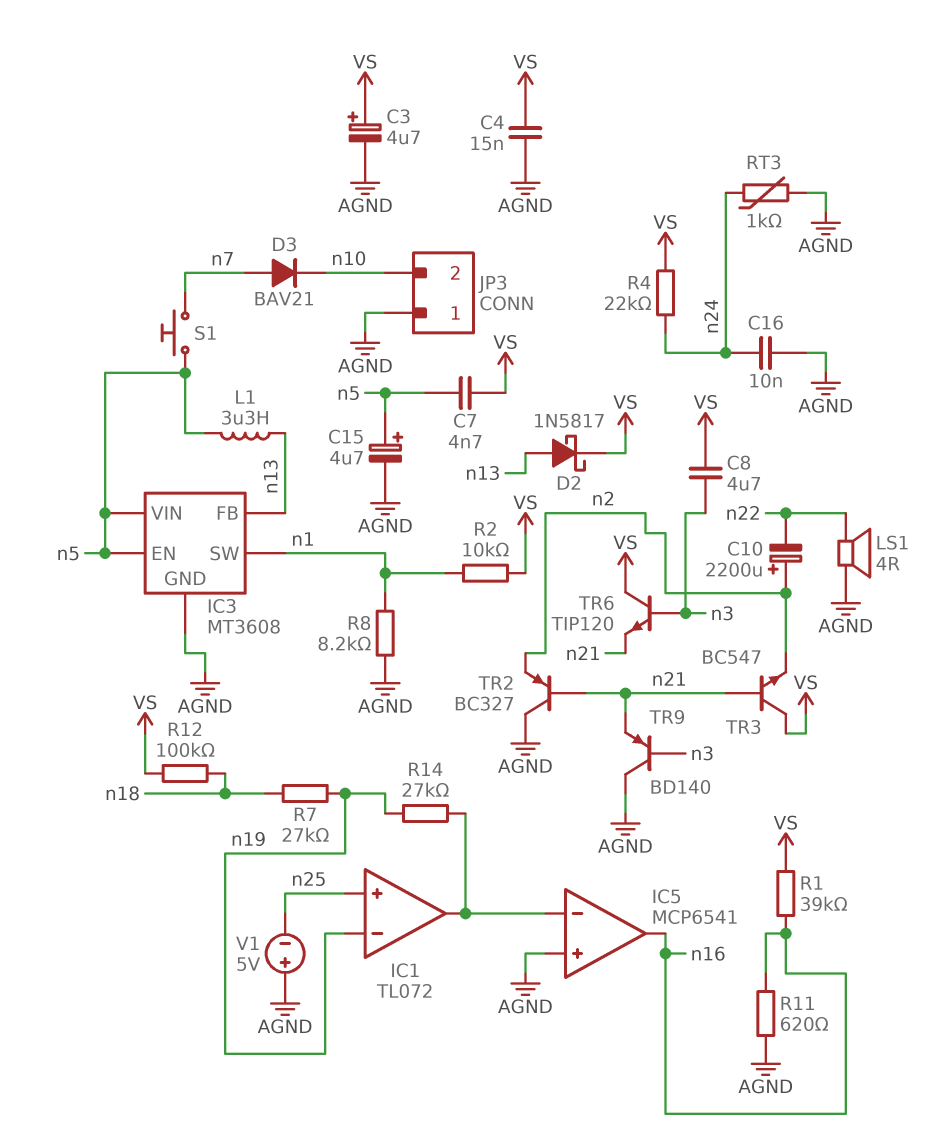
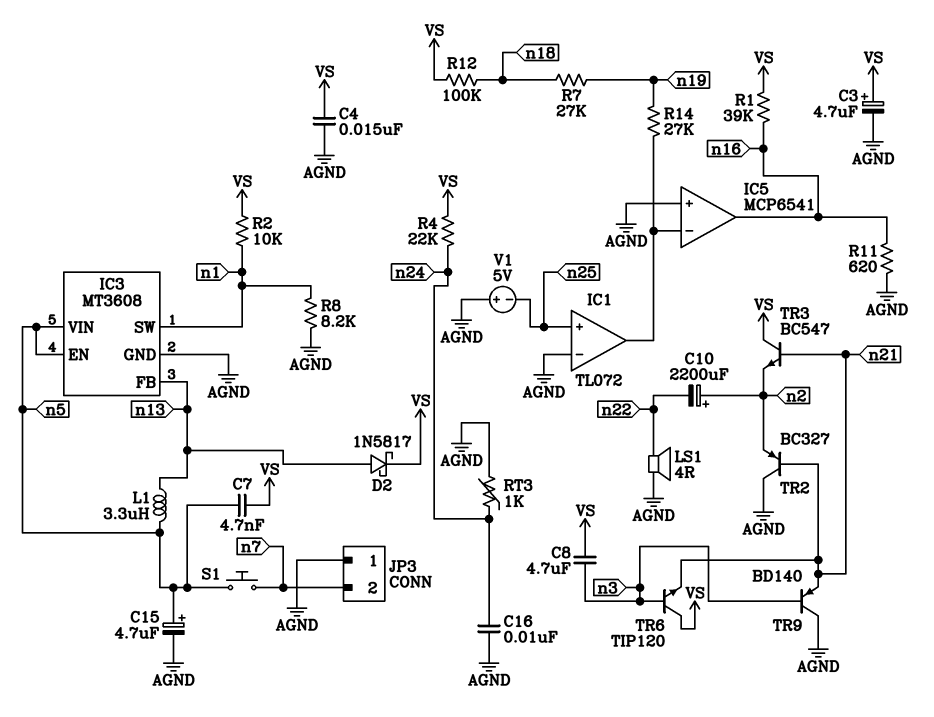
D3: diode BAV21 (A n7, K n10) -> none
IC1 pin in-: n19 -> AGND
JP3 pin 2: n10 -> n7

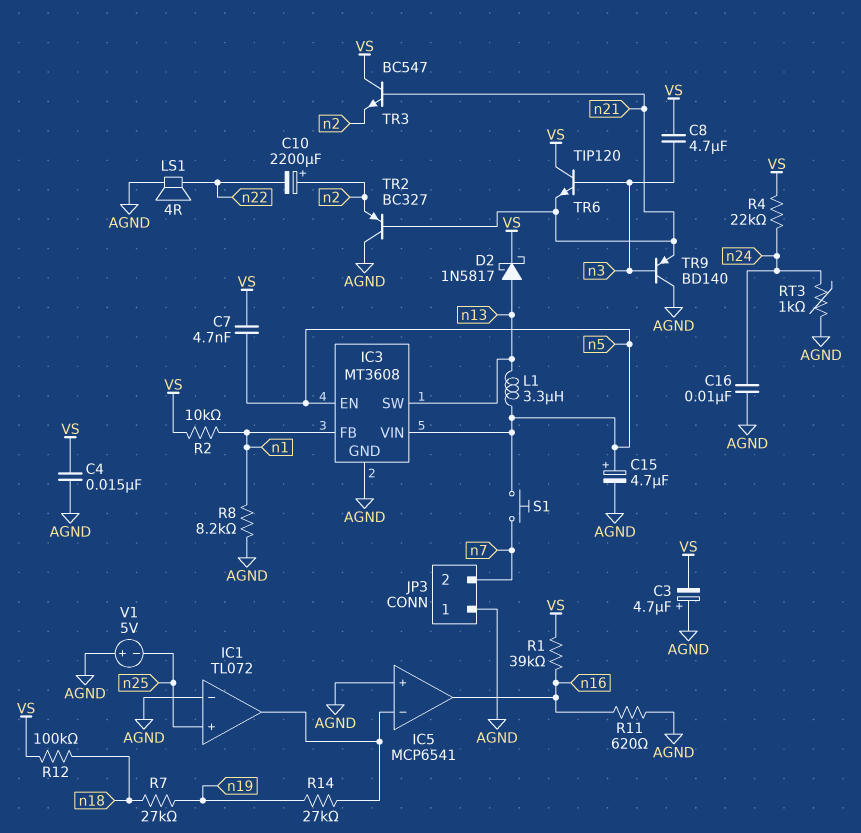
C3: 4.7uF (plus VS, minus AGND) -> 4.7uF (plus AGND, minus VS)
IC3 pin FB: n13 -> n1
IC3 pin SW: n1 -> n13

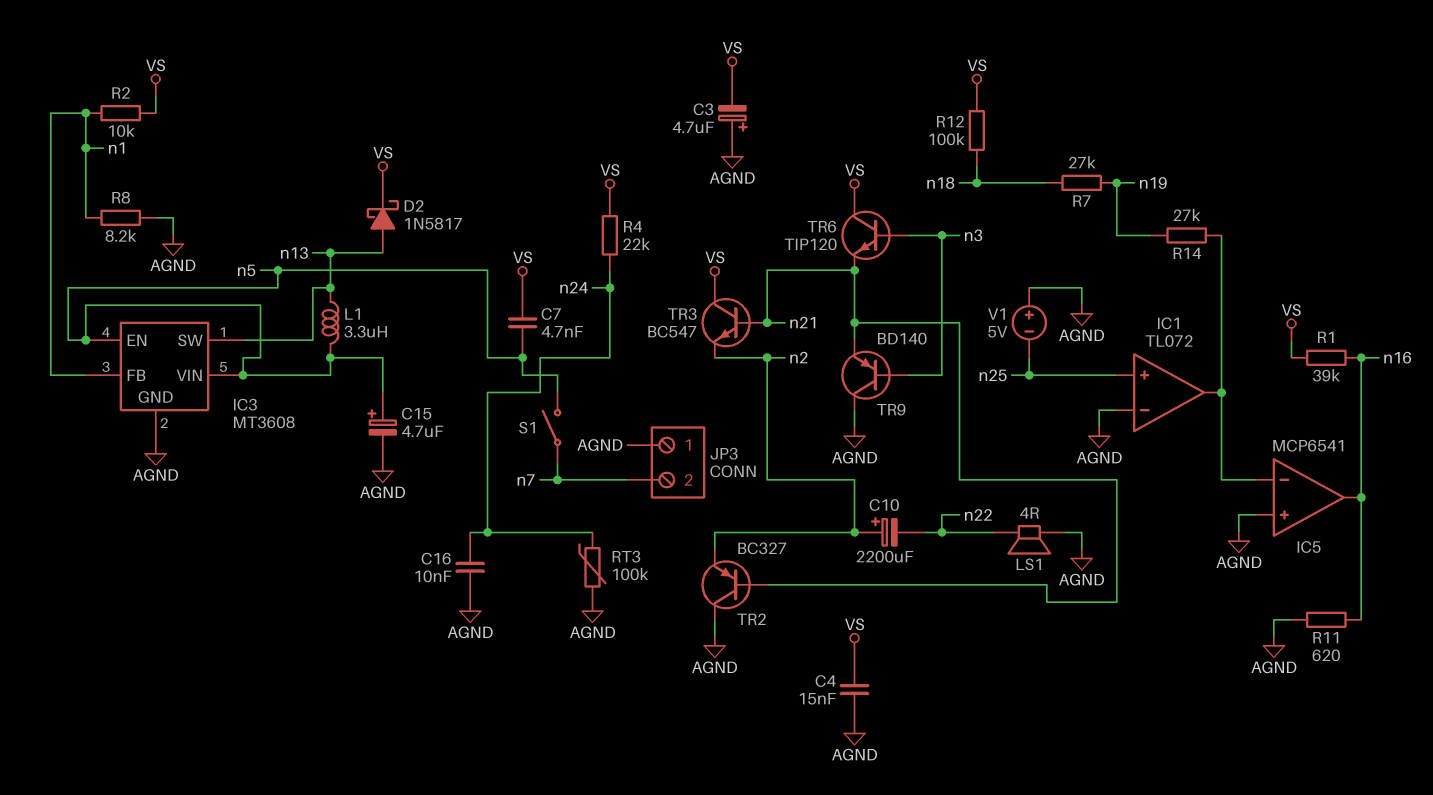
C8: 4.7uF (VS, n3) -> none
RT3: 1k (AGND, n24) -> 100k (AGND, n24)
S1: button (n5, n7) -> switch (n5, n7)

